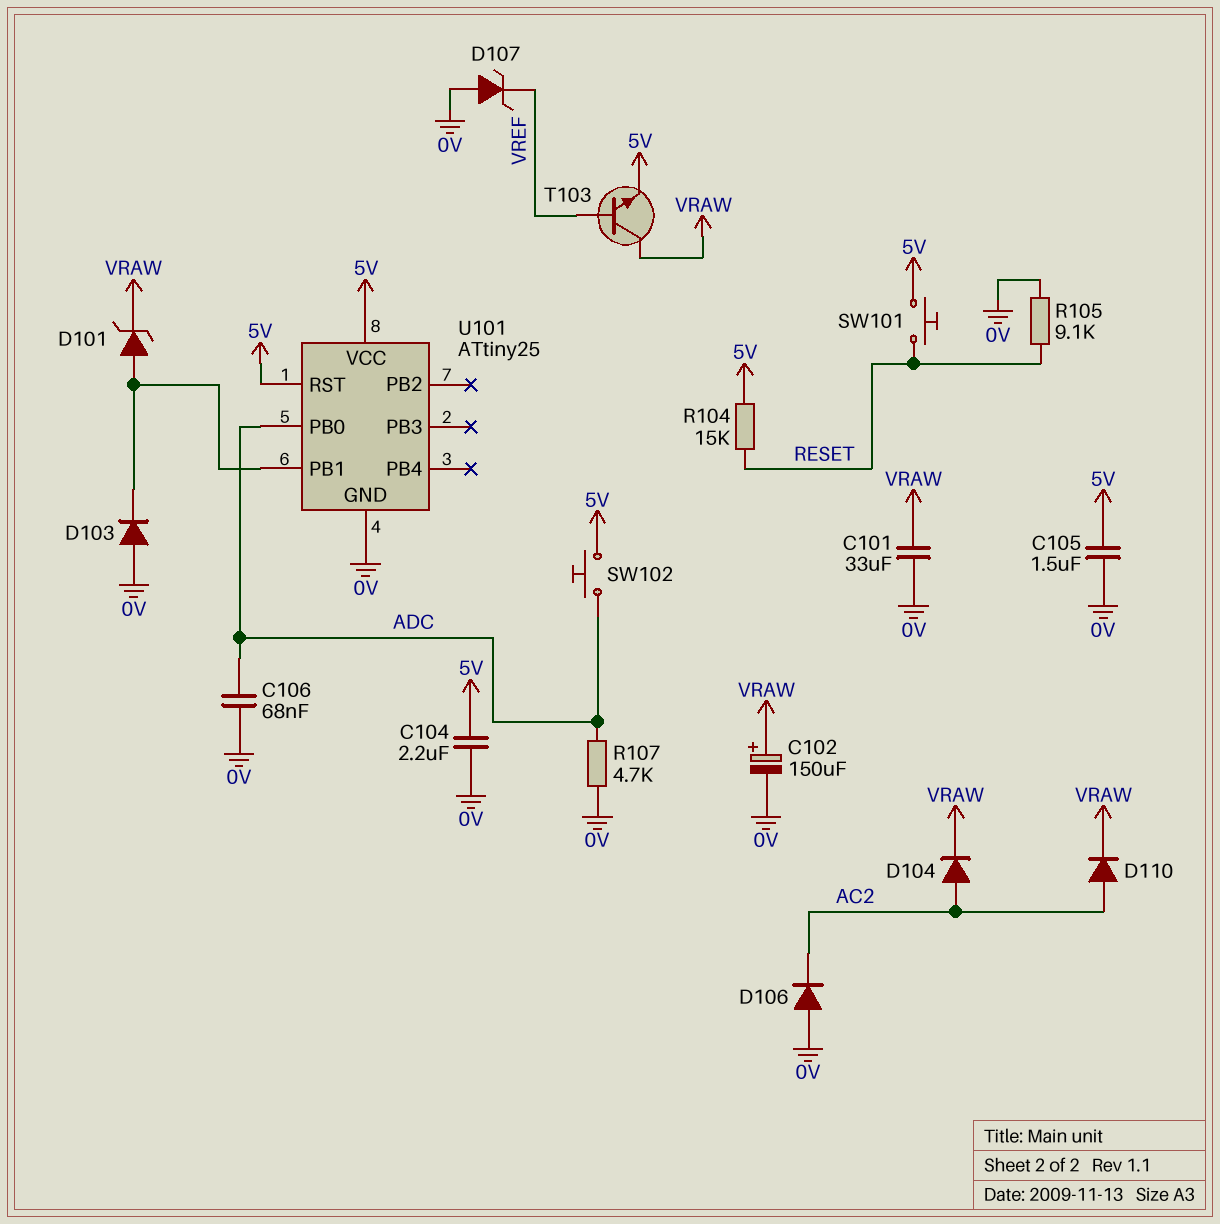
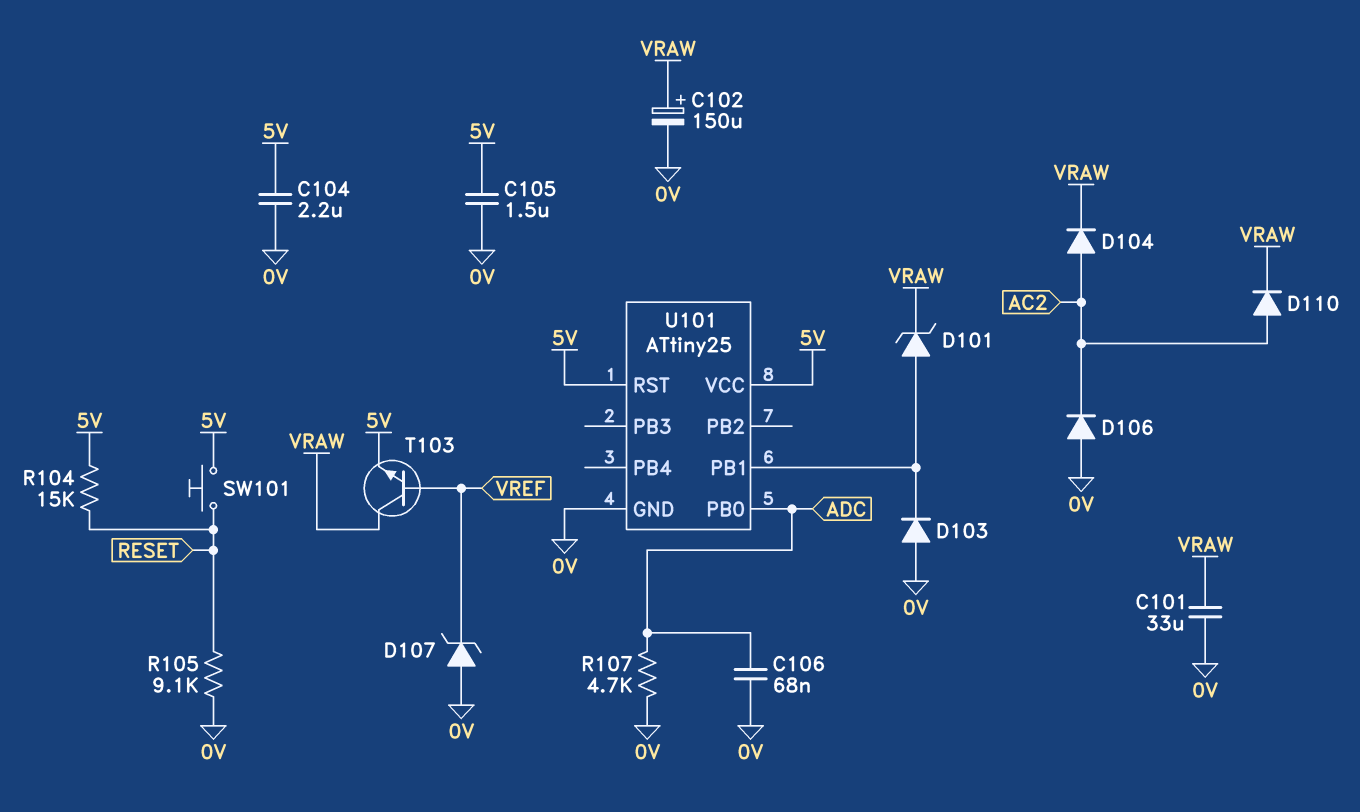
SW102: button (5V, ADC) -> none

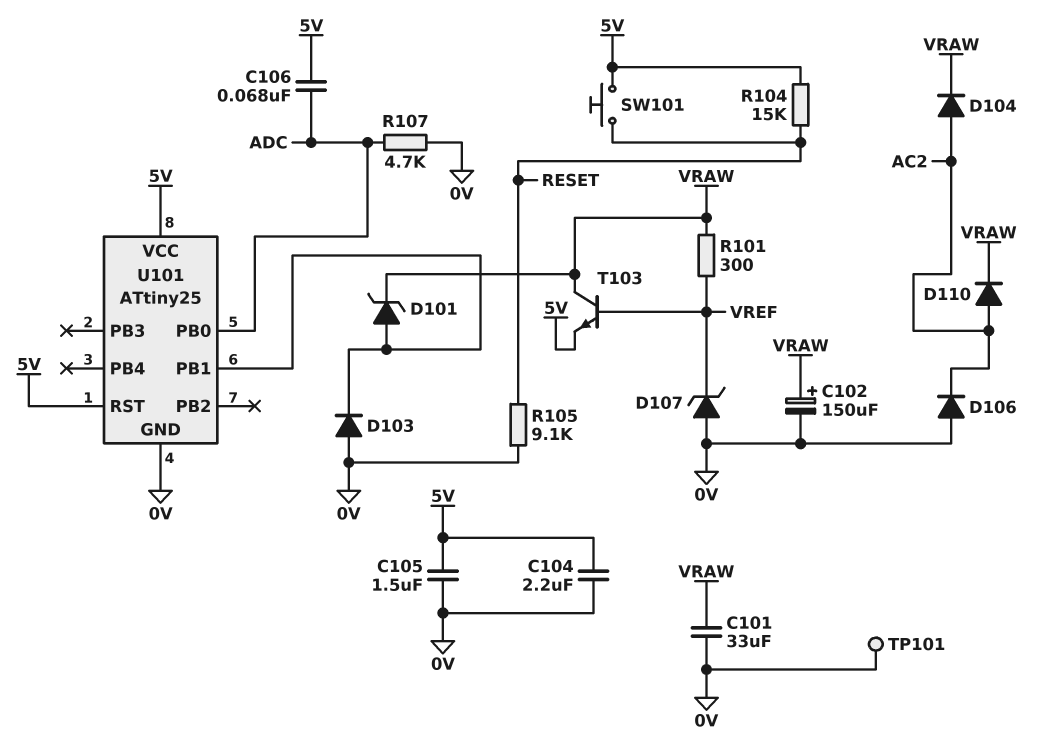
C106: 68nF (0V, ADC) -> 68nF (5V, ADC)
R101: none -> 300 (VRAW, VREF)
TP101: none -> test point (0V)

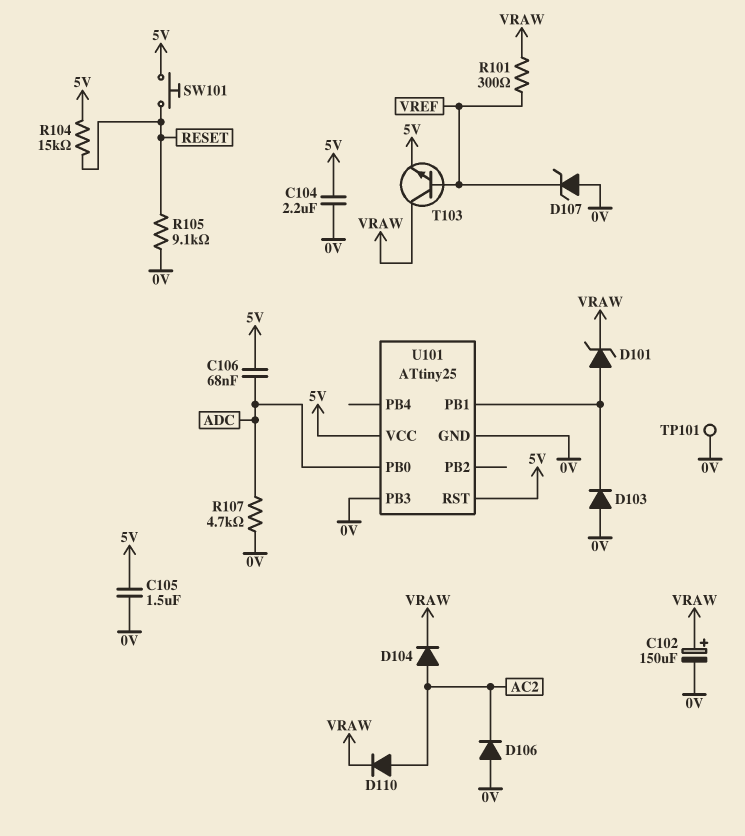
C101: 33uF (0V, VRAW) -> none
U101 pin PB3: none -> 0V

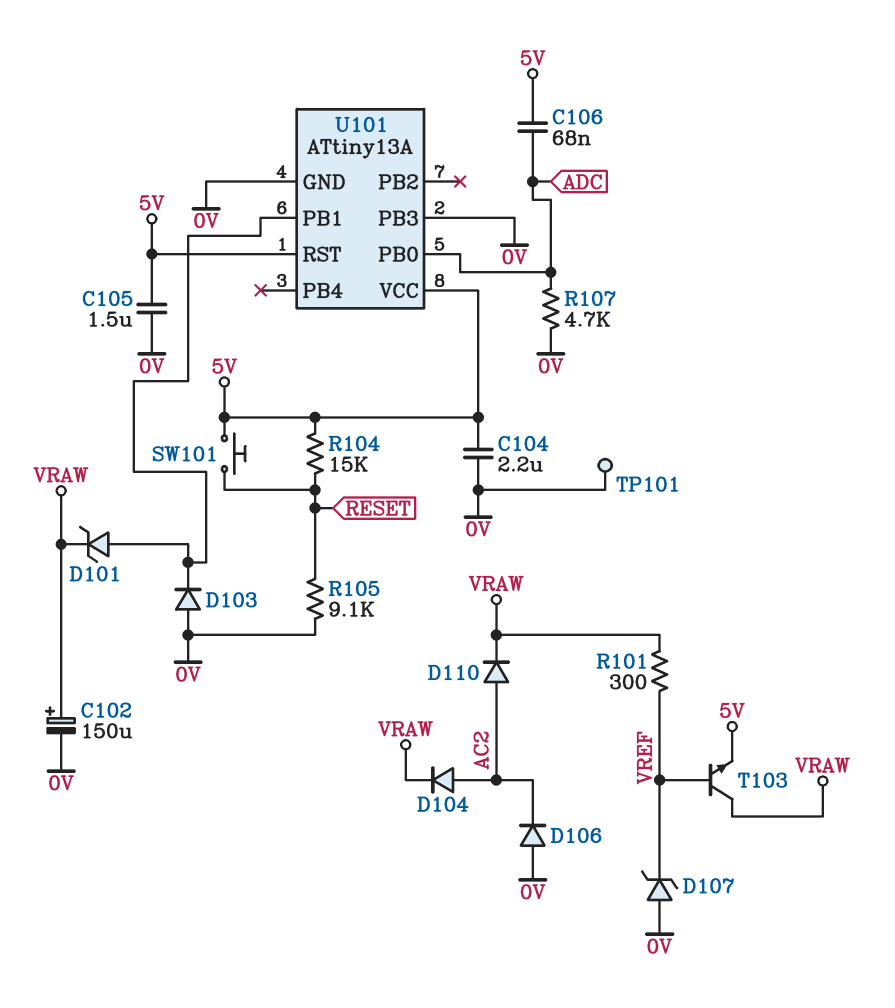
U101: ATtiny25 -> ATtiny13A

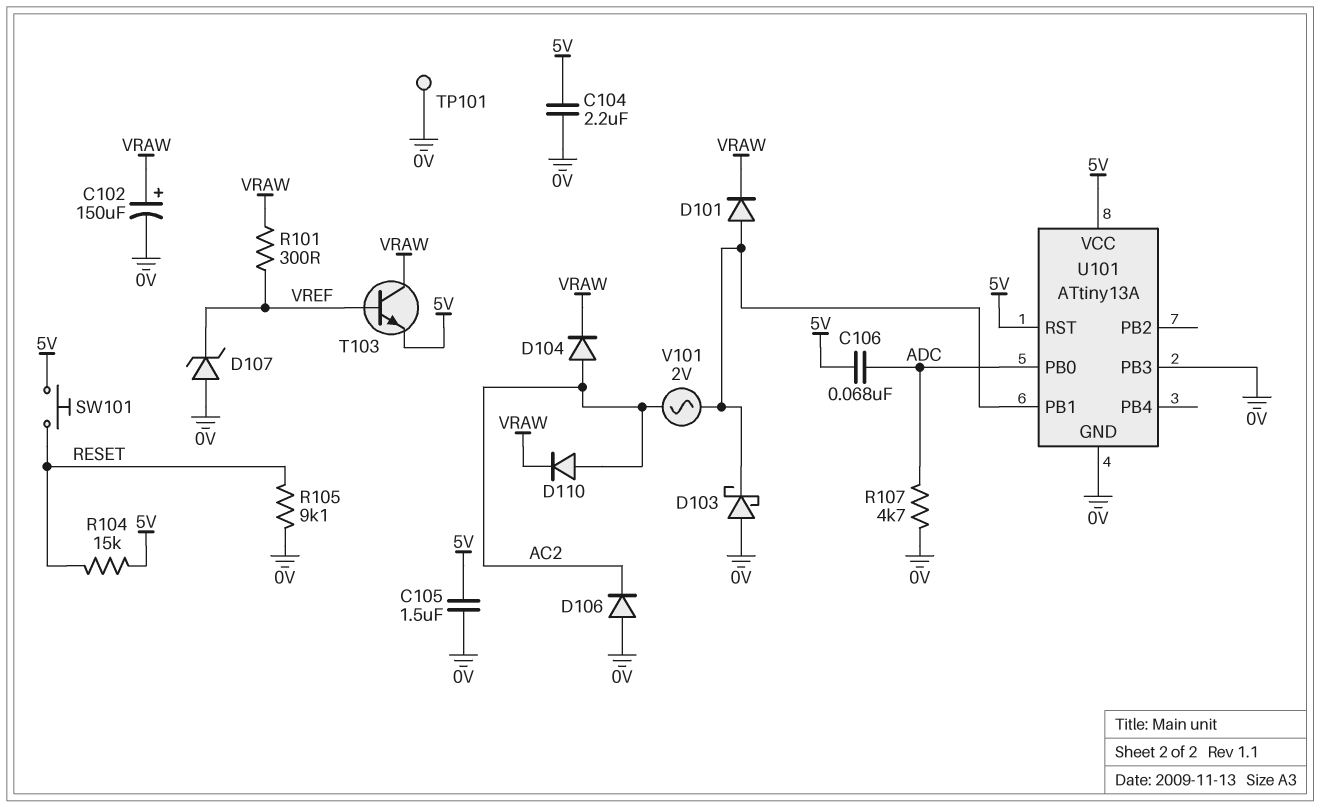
D101: zener (A U101/PB1, K VRAW) -> diode (A U101/PB1, K VRAW)
D103: diode (A 0V, K U101/PB1) -> schottky (A 0V, K U101/PB1)
V101: none -> AC 2V (AC2, U101/PB1)

